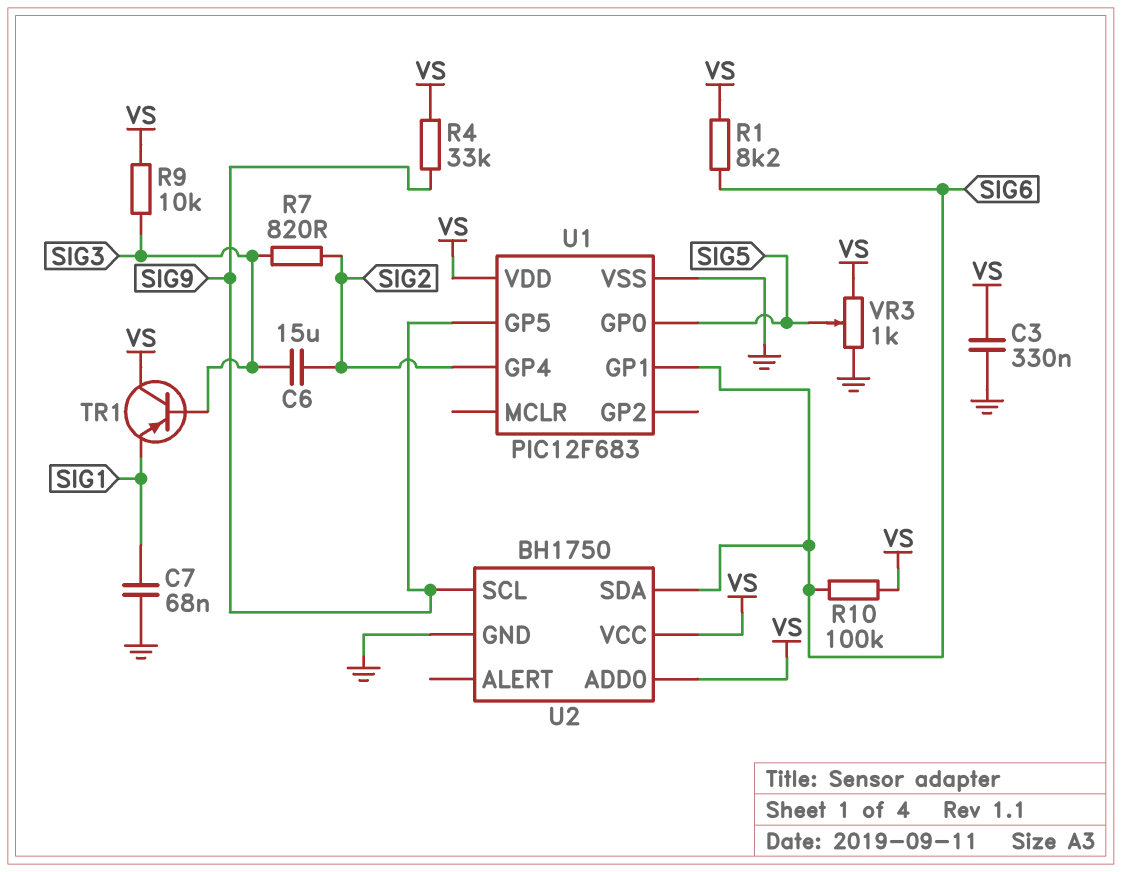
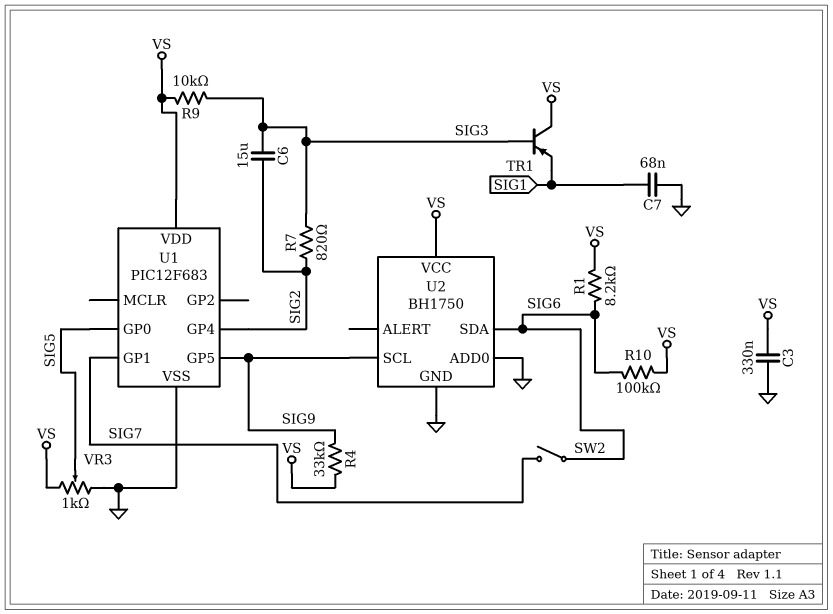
SW2: none -> switch (SIG6, SIG7)
U1 pin GP1: SIG6 -> SIG7
U2 pin ADD0: VS -> GND

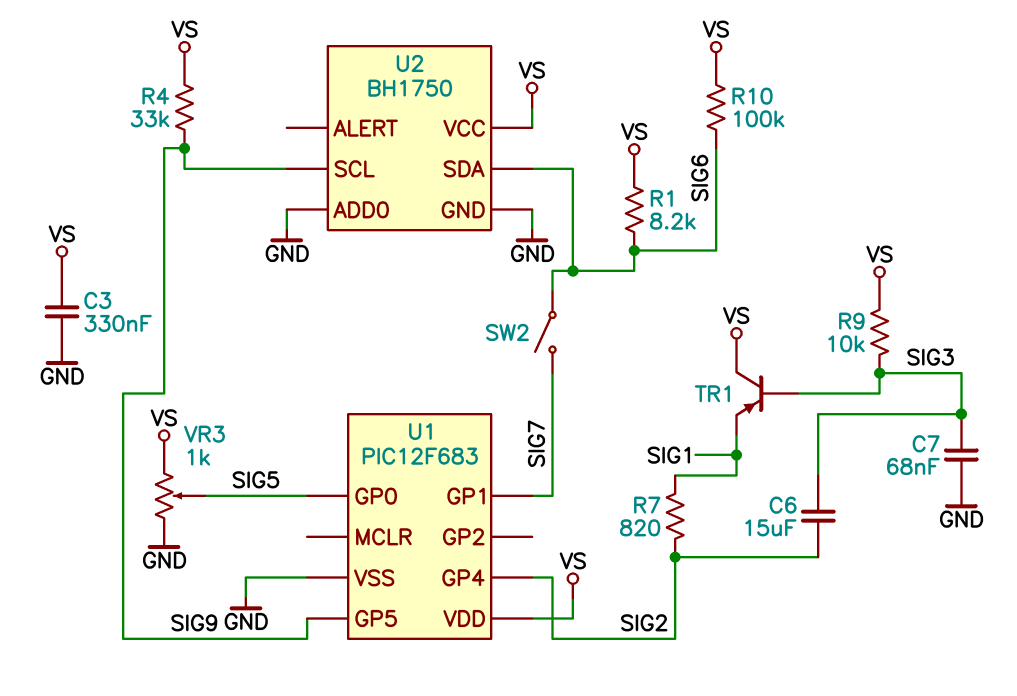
C7: 68nF (GND, SIG1) -> 68nF (GND, SIG3)
R7: 820 (SIG2, SIG3) -> 820 (SIG1, SIG2)

